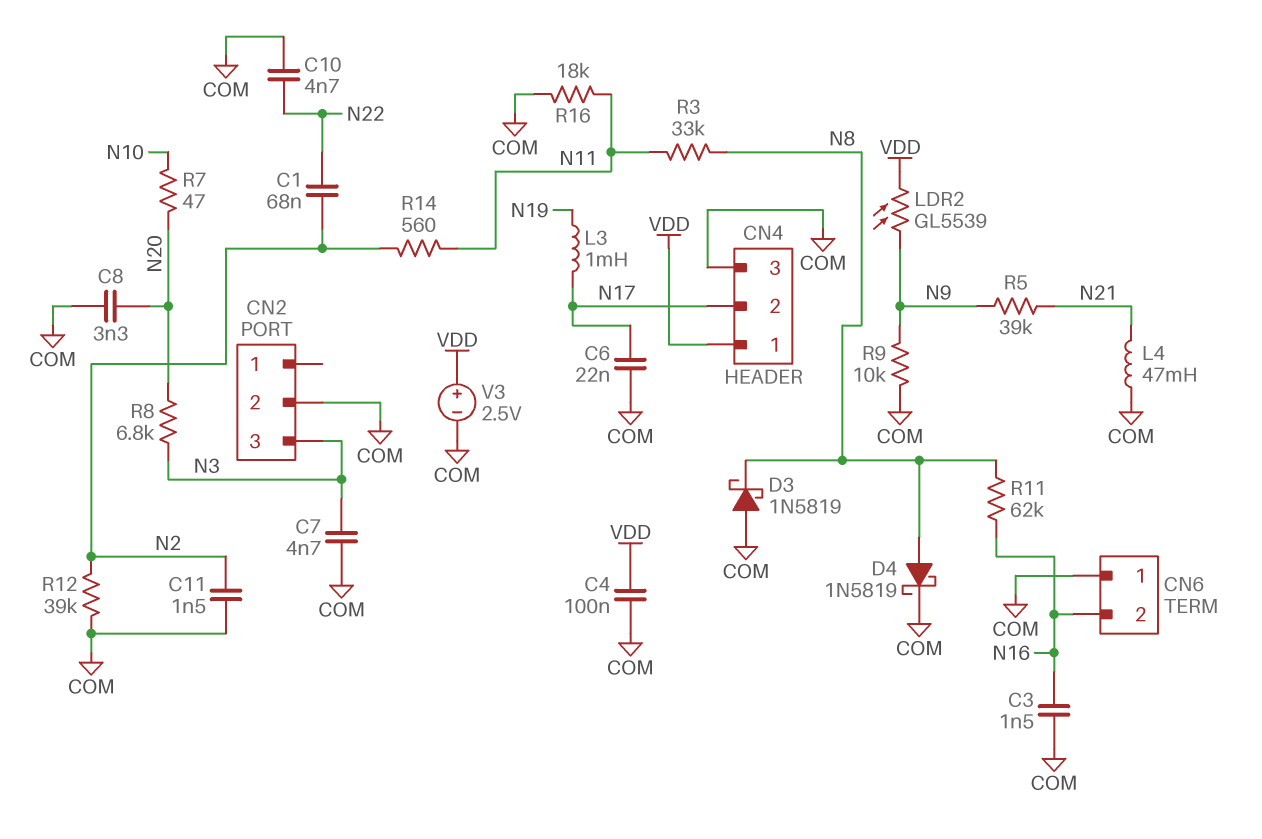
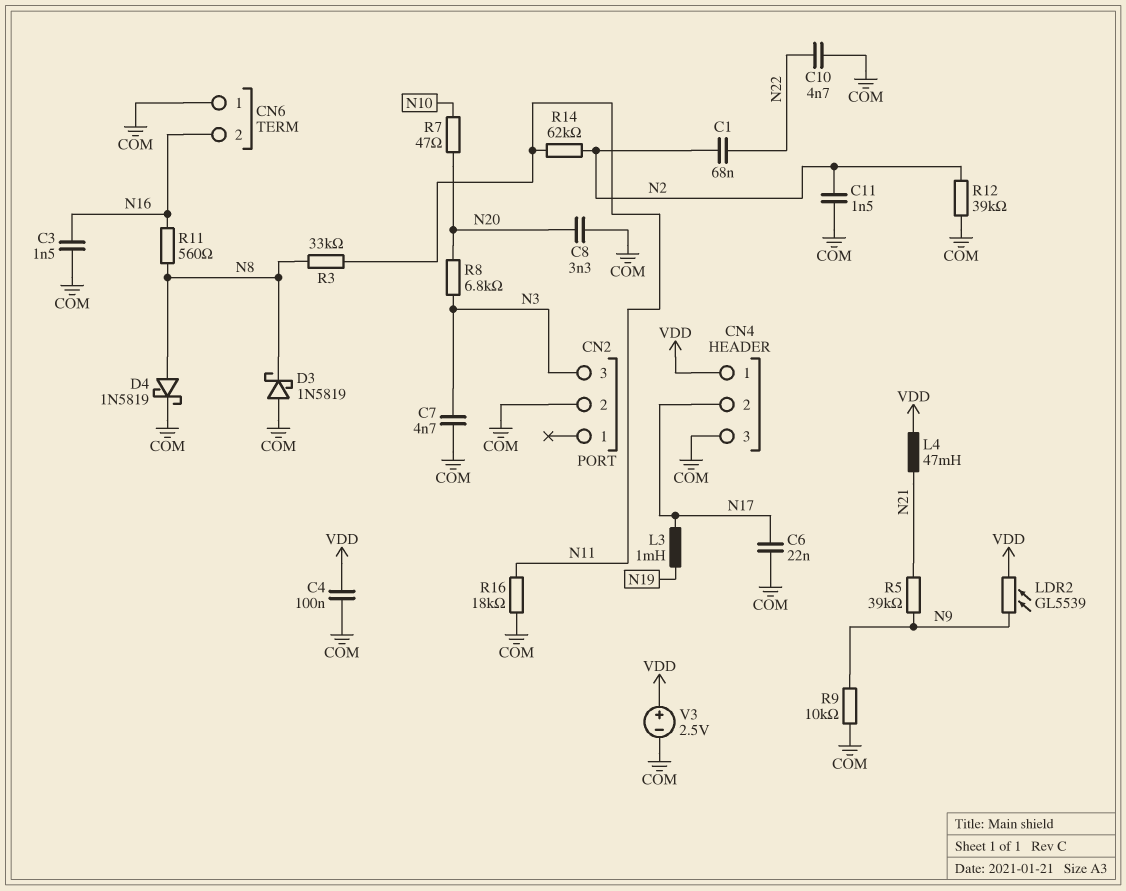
L4: 47mH (COM, N21) -> 47mH (N21, VDD)
R11: 62k (N8, N16) -> 560 (N8, N16)
R14: 560 (N2, N11) -> 62k (N2, N11)

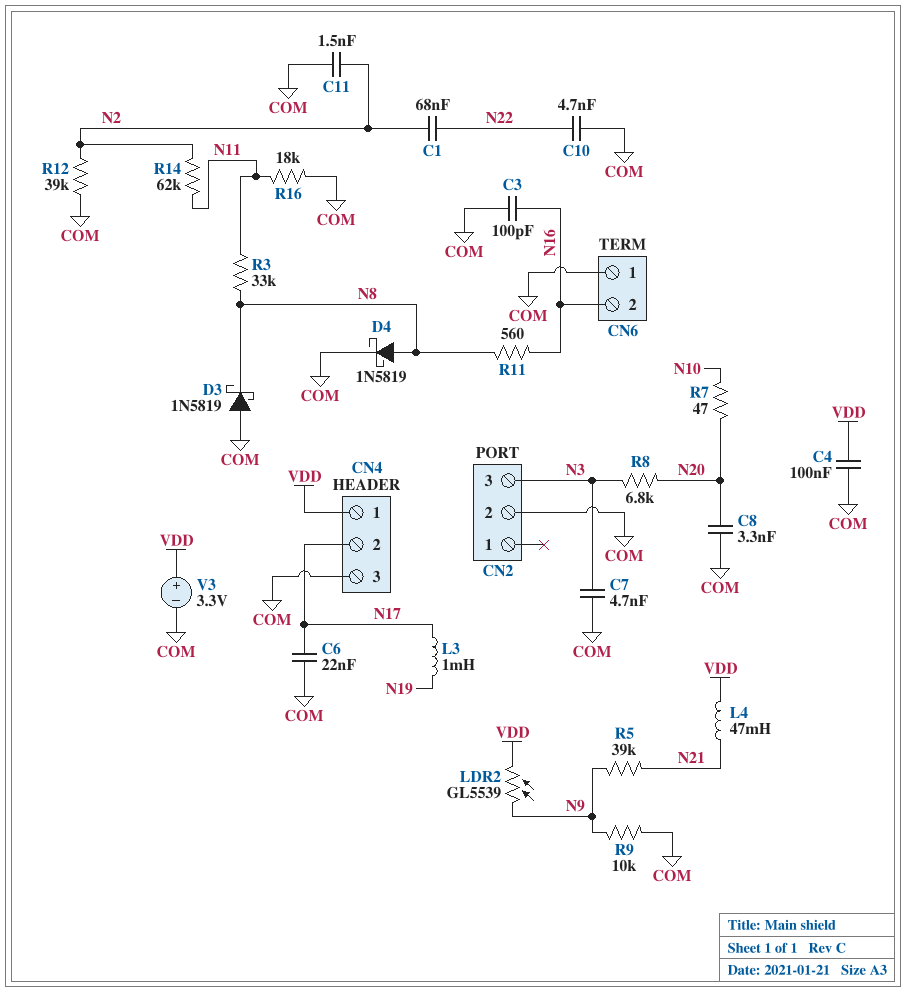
C3: 1.5nF (COM, N16) -> 100pF (COM, N16)
V3: 2.5V (plus VDD, minus COM) -> 3.3V (plus VDD, minus COM)

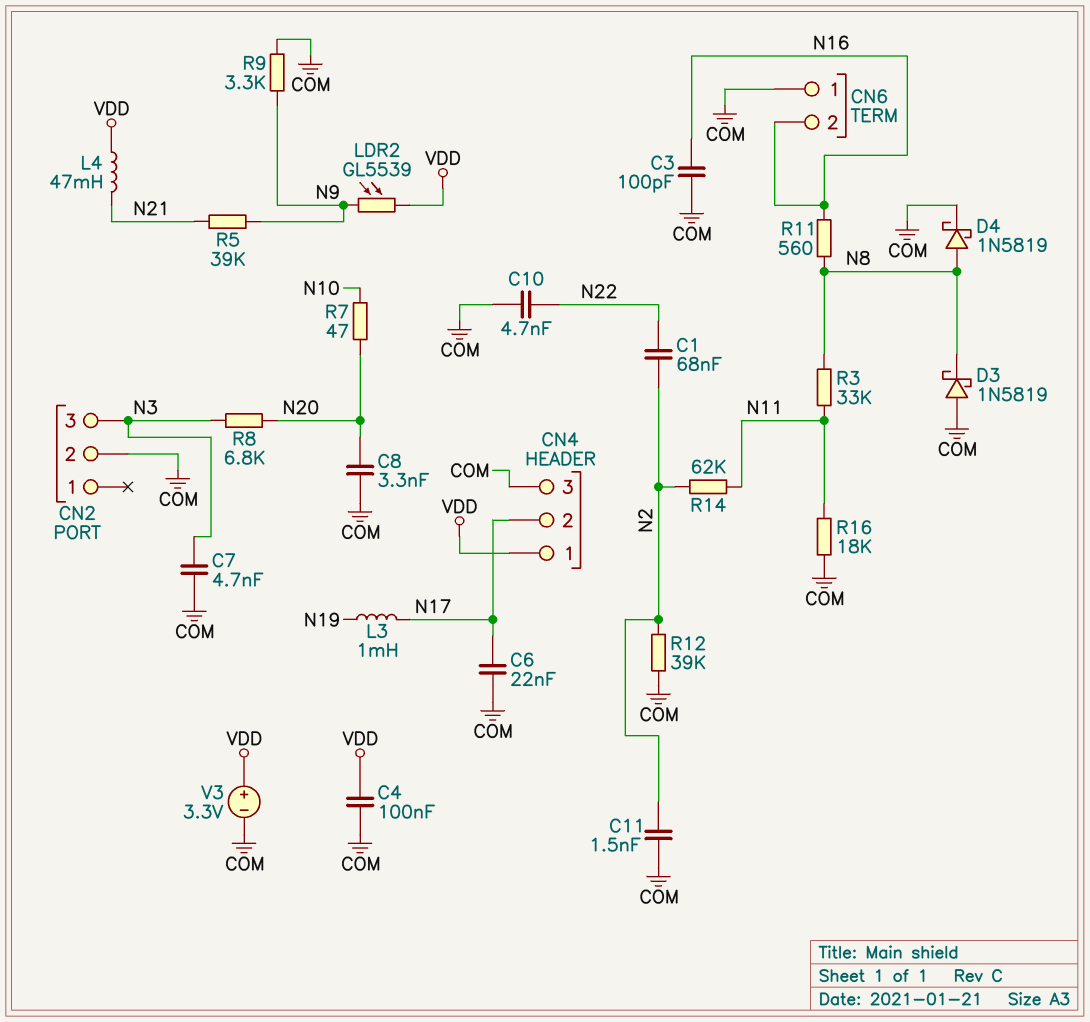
R9: 10k (COM, N9) -> 3.3k (COM, N9)

